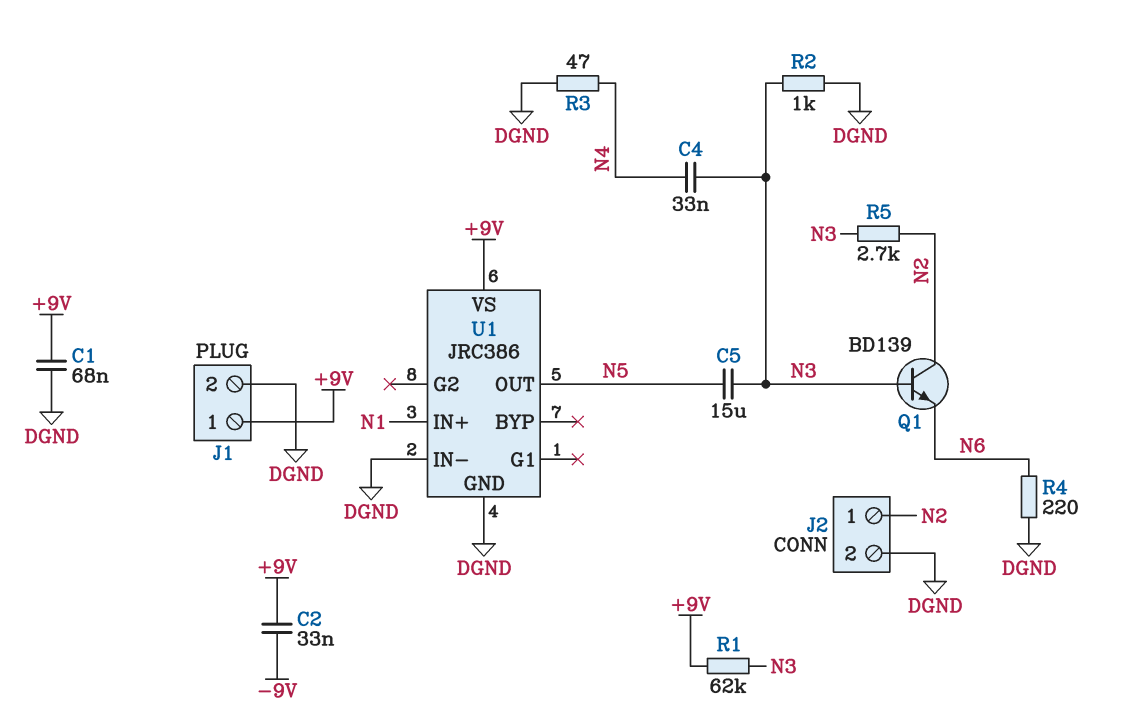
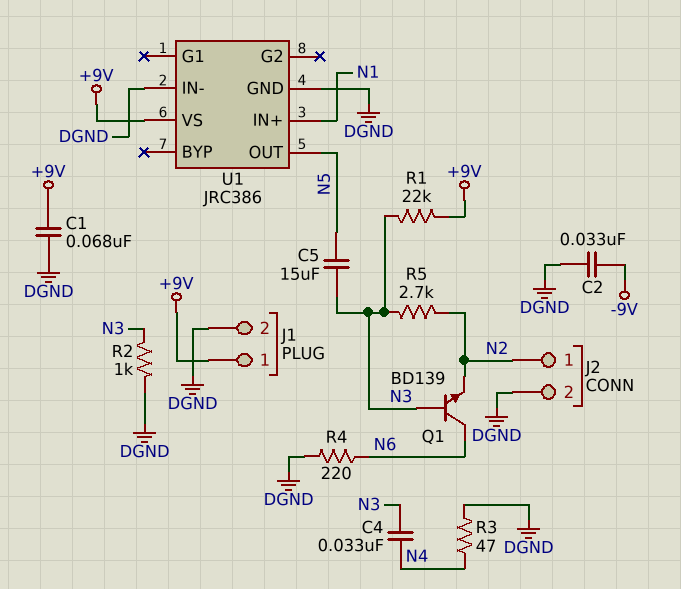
C2: 33nF (+9V, -9V) -> 33nF (-9V, DGND)
Q1: NPN BD139 (B N3, C N2, E N6) -> NPN BD139 (B N3, C N6, E N2)
R1: 62k (+9V, N3) -> 22k (+9V, N3)

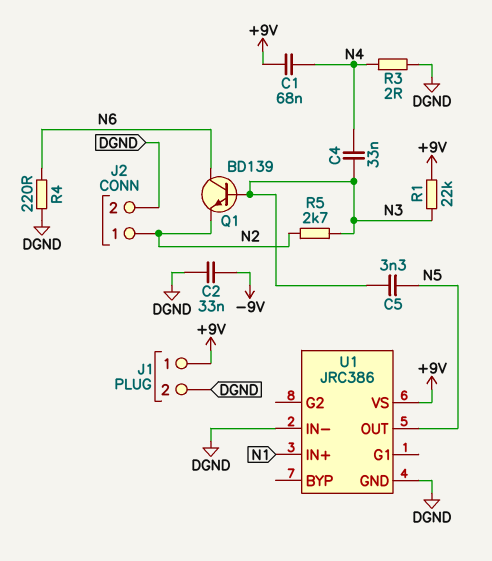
C1: 68nF (+9V, DGND) -> 68nF (+9V, N4)
C5: 15uF (N3, N5) -> 3.3nF (N3, N5)
R2: 1k (DGND, N3) -> none
R3: 47 (DGND, N4) -> 2 (DGND, N4)

